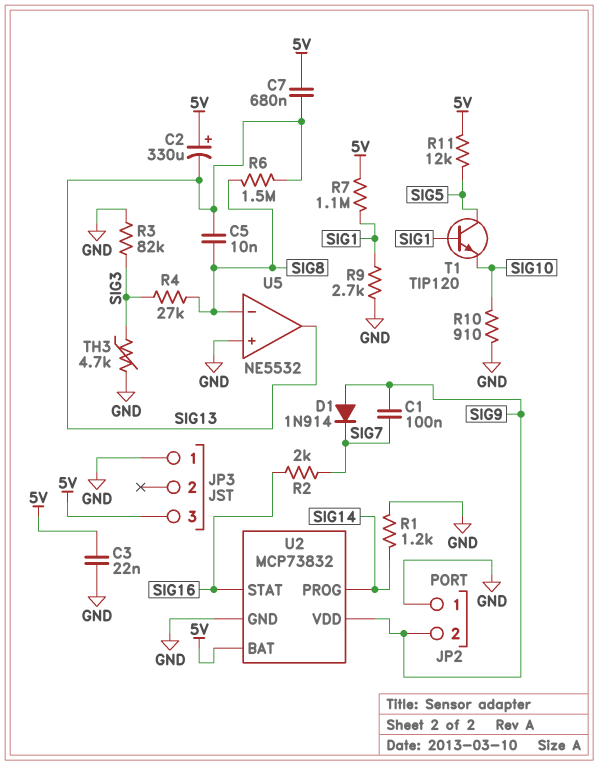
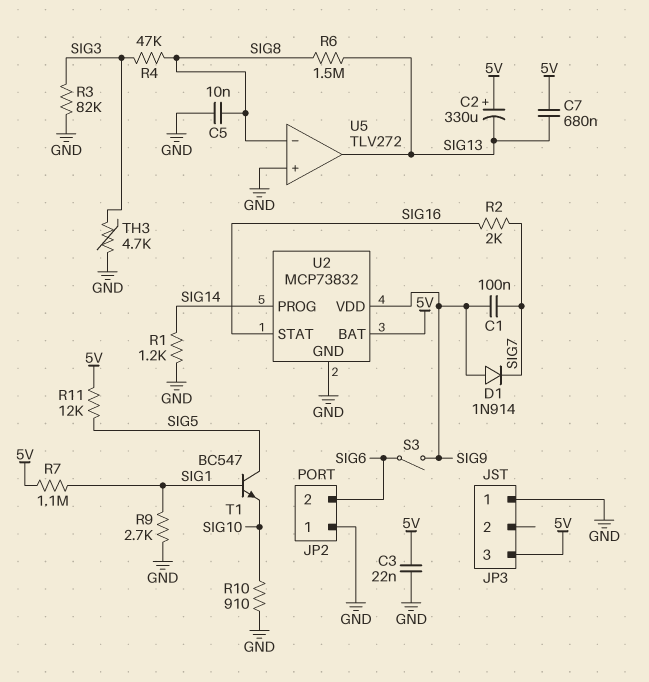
C5: 10nF (SIG8, SIG13) -> 10nF (GND, SIG8)
JP2 pin 2: SIG9 -> SIG6
R4: 27k (SIG3, SIG8) -> 47k (SIG3, SIG8)
S3: none -> switch (SIG6, SIG9)
T1: NPN TIP120 (B SIG1, C SIG5, E SIG10) -> NPN BC547 (B SIG1, C SIG5, E SIG10)
U5: NE5532 -> TLV272

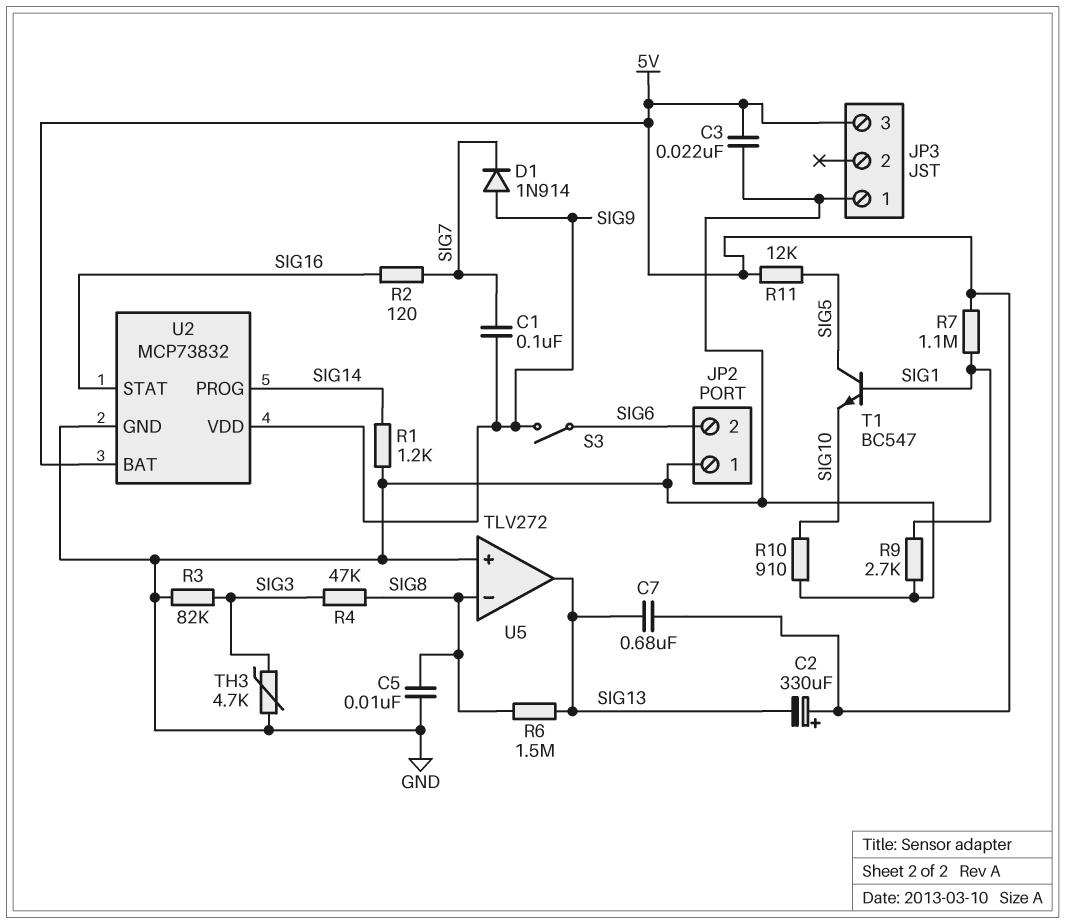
R2: 2k (SIG7, SIG16) -> 120 (SIG7, SIG16)

